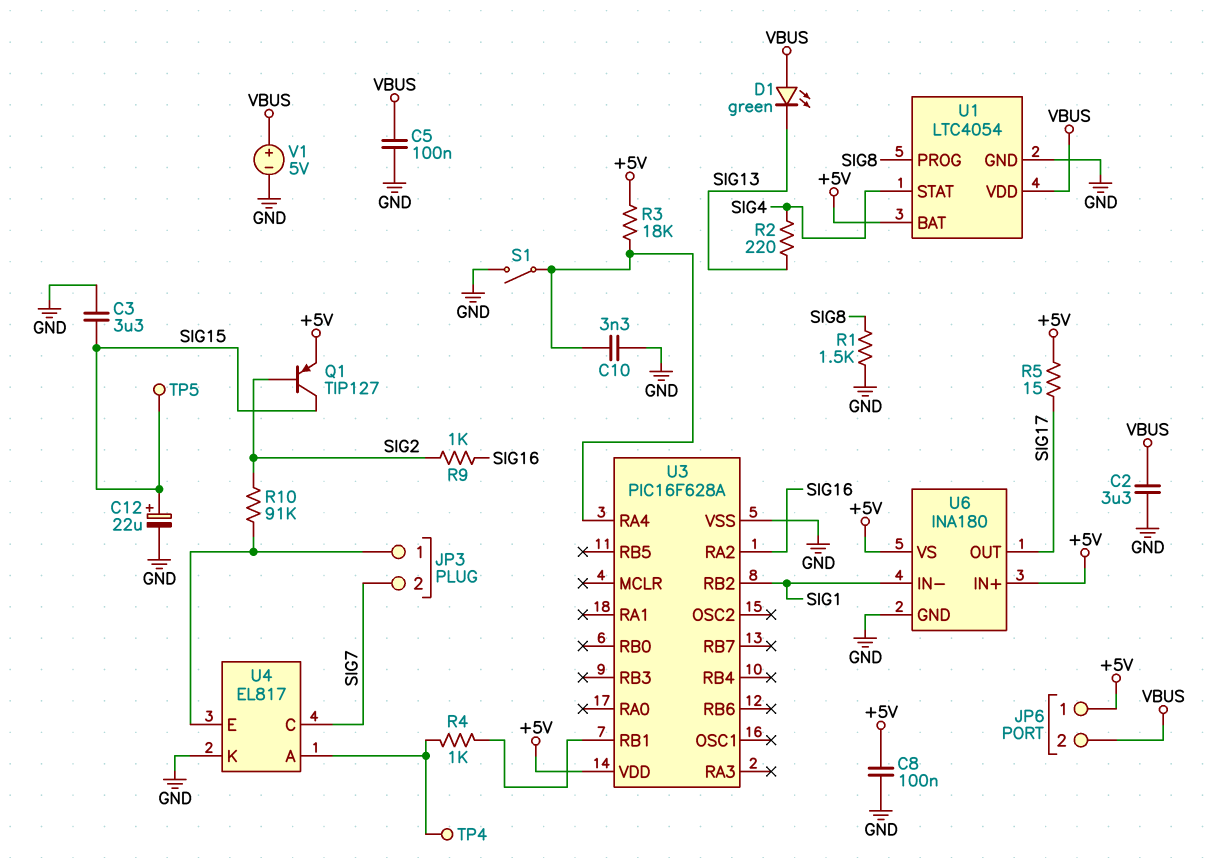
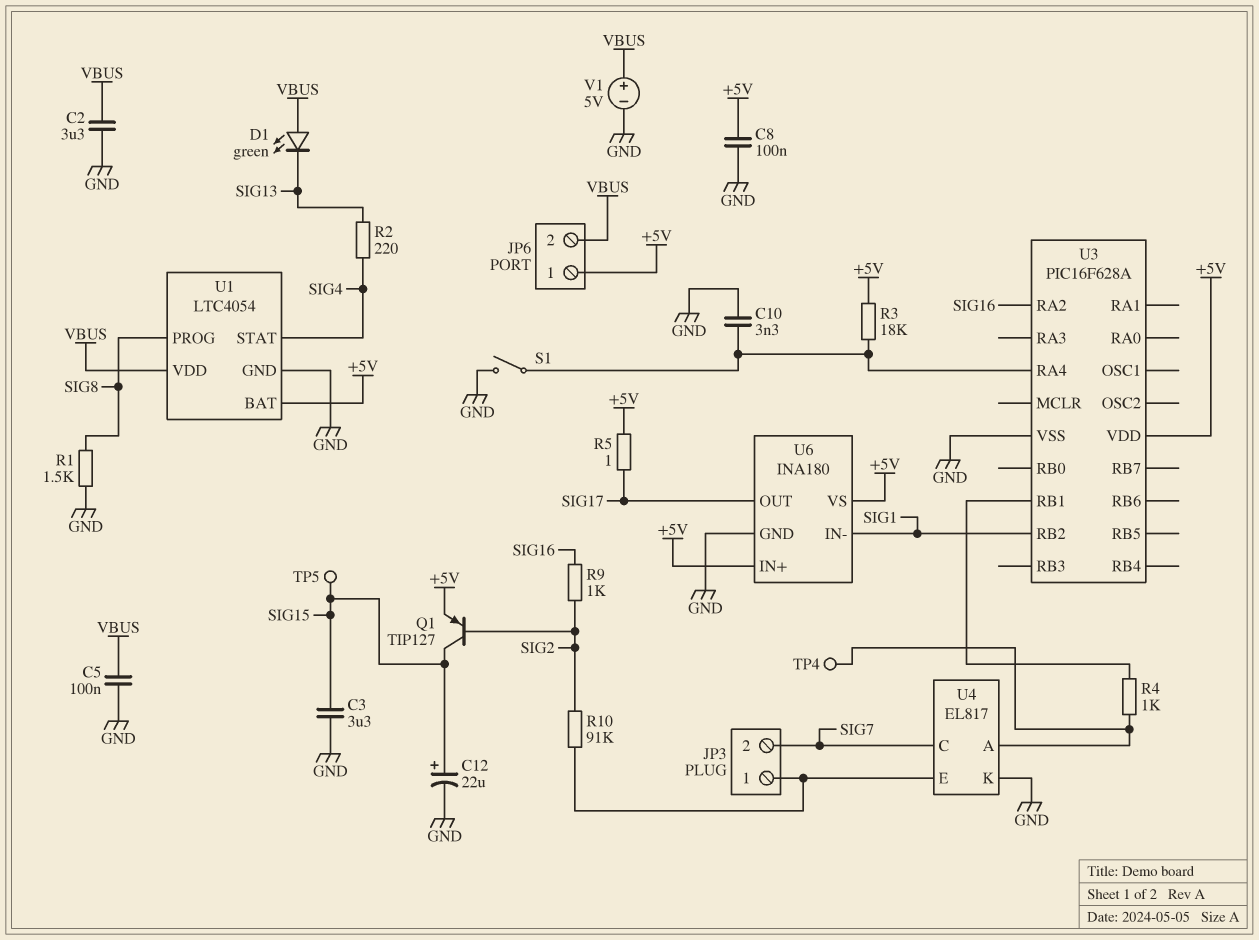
R5: 15 (+5V, SIG17) -> 1 (+5V, SIG17)

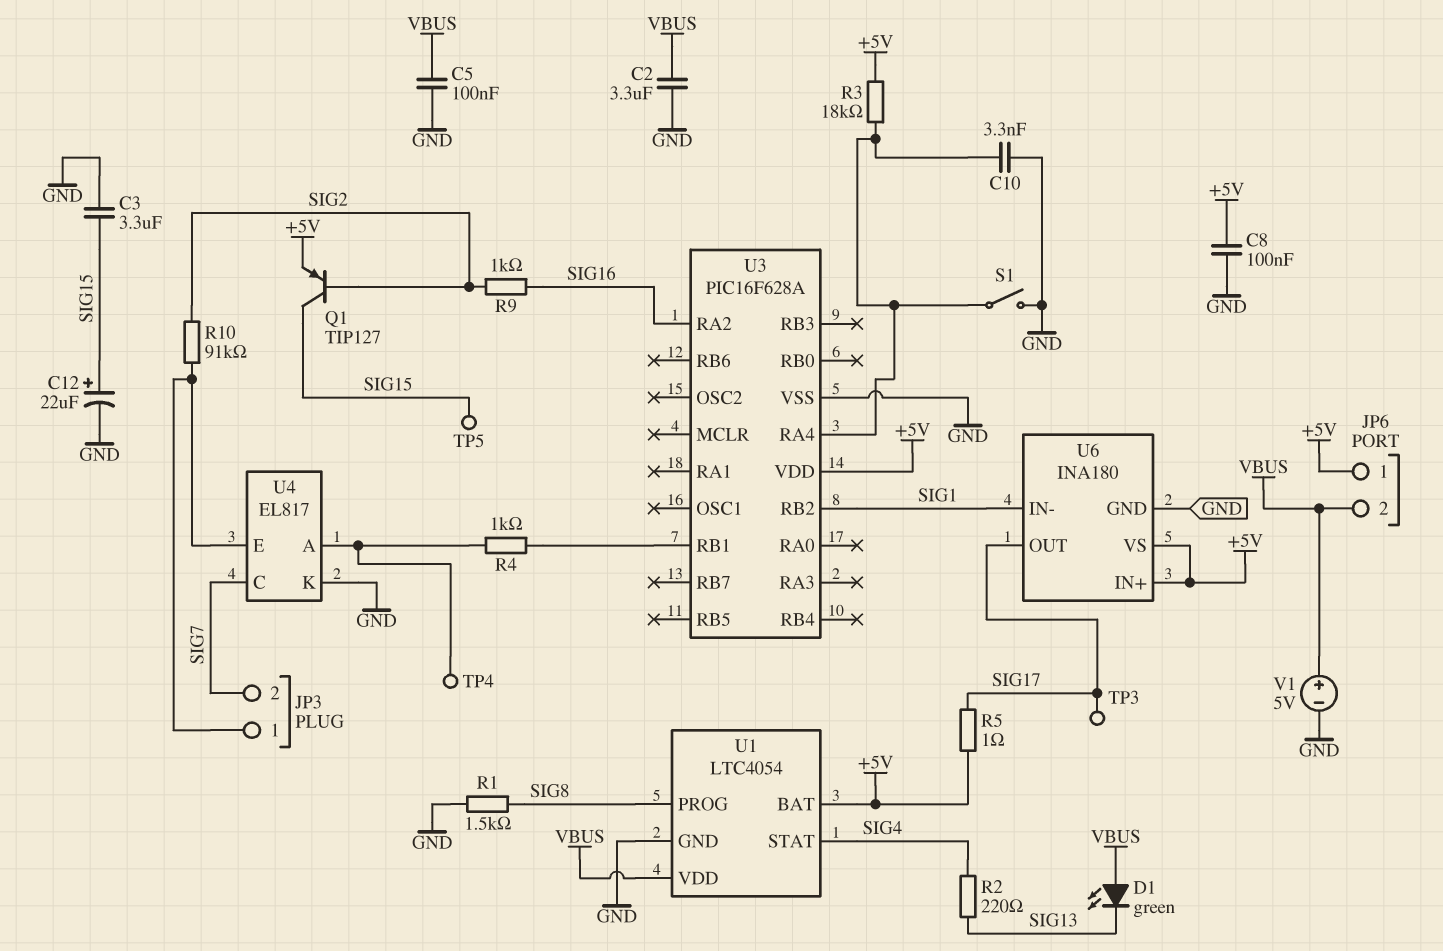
TP3: none -> test point (SIG17)

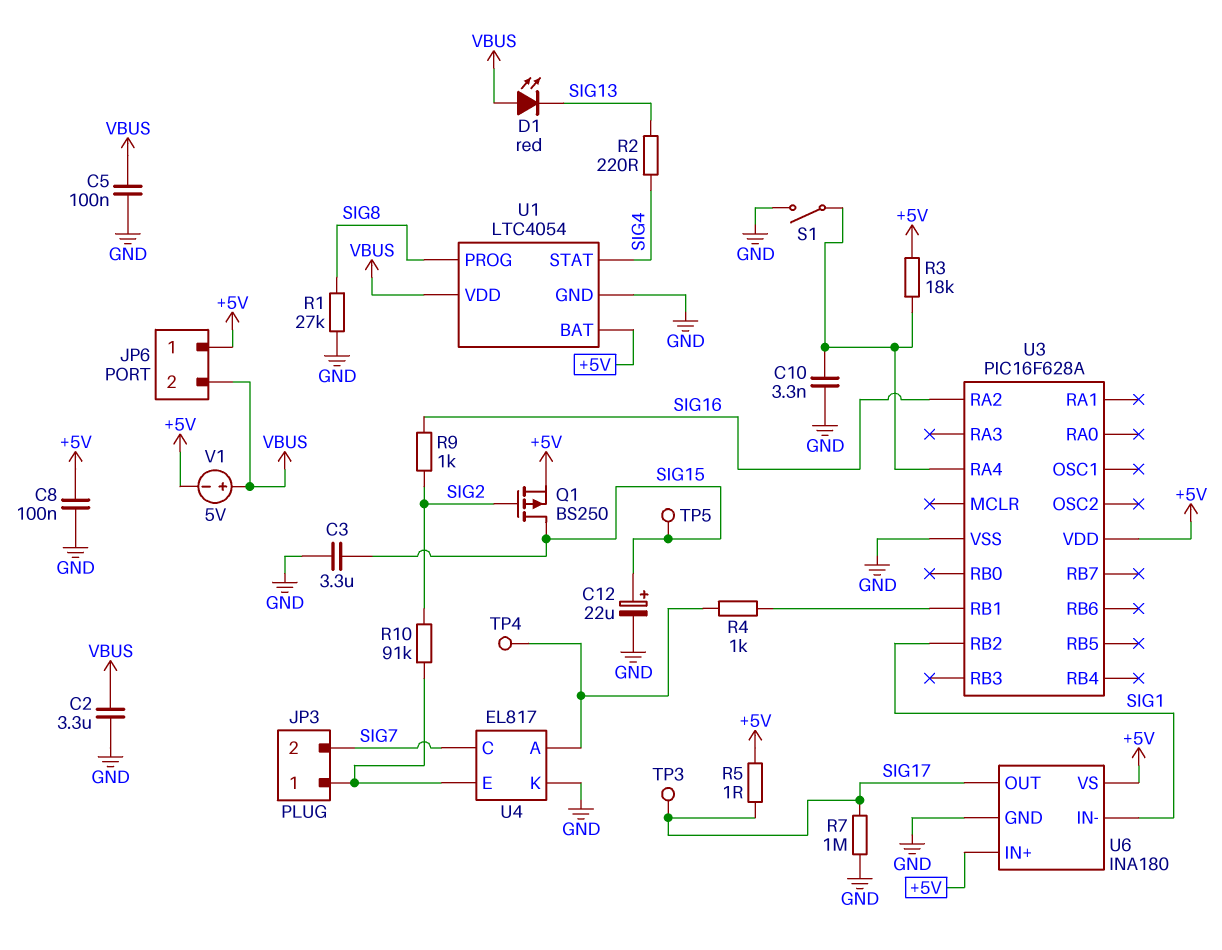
D1: LED green (A VBUS, K SIG13) -> LED red (A VBUS, K SIG13)
Q1: PNP TIP127 (B SIG2, C SIG15, E +5V) -> PMOS BS250 (G SIG2, D SIG15, S +5V)
R1: 1.5k (GND, SIG8) -> 27k (GND, SIG8)
R7: none -> 1M (GND, SIG17)
V1: 5V (plus VBUS, minus GND) -> 5V (plus VBUS, minus +5V)

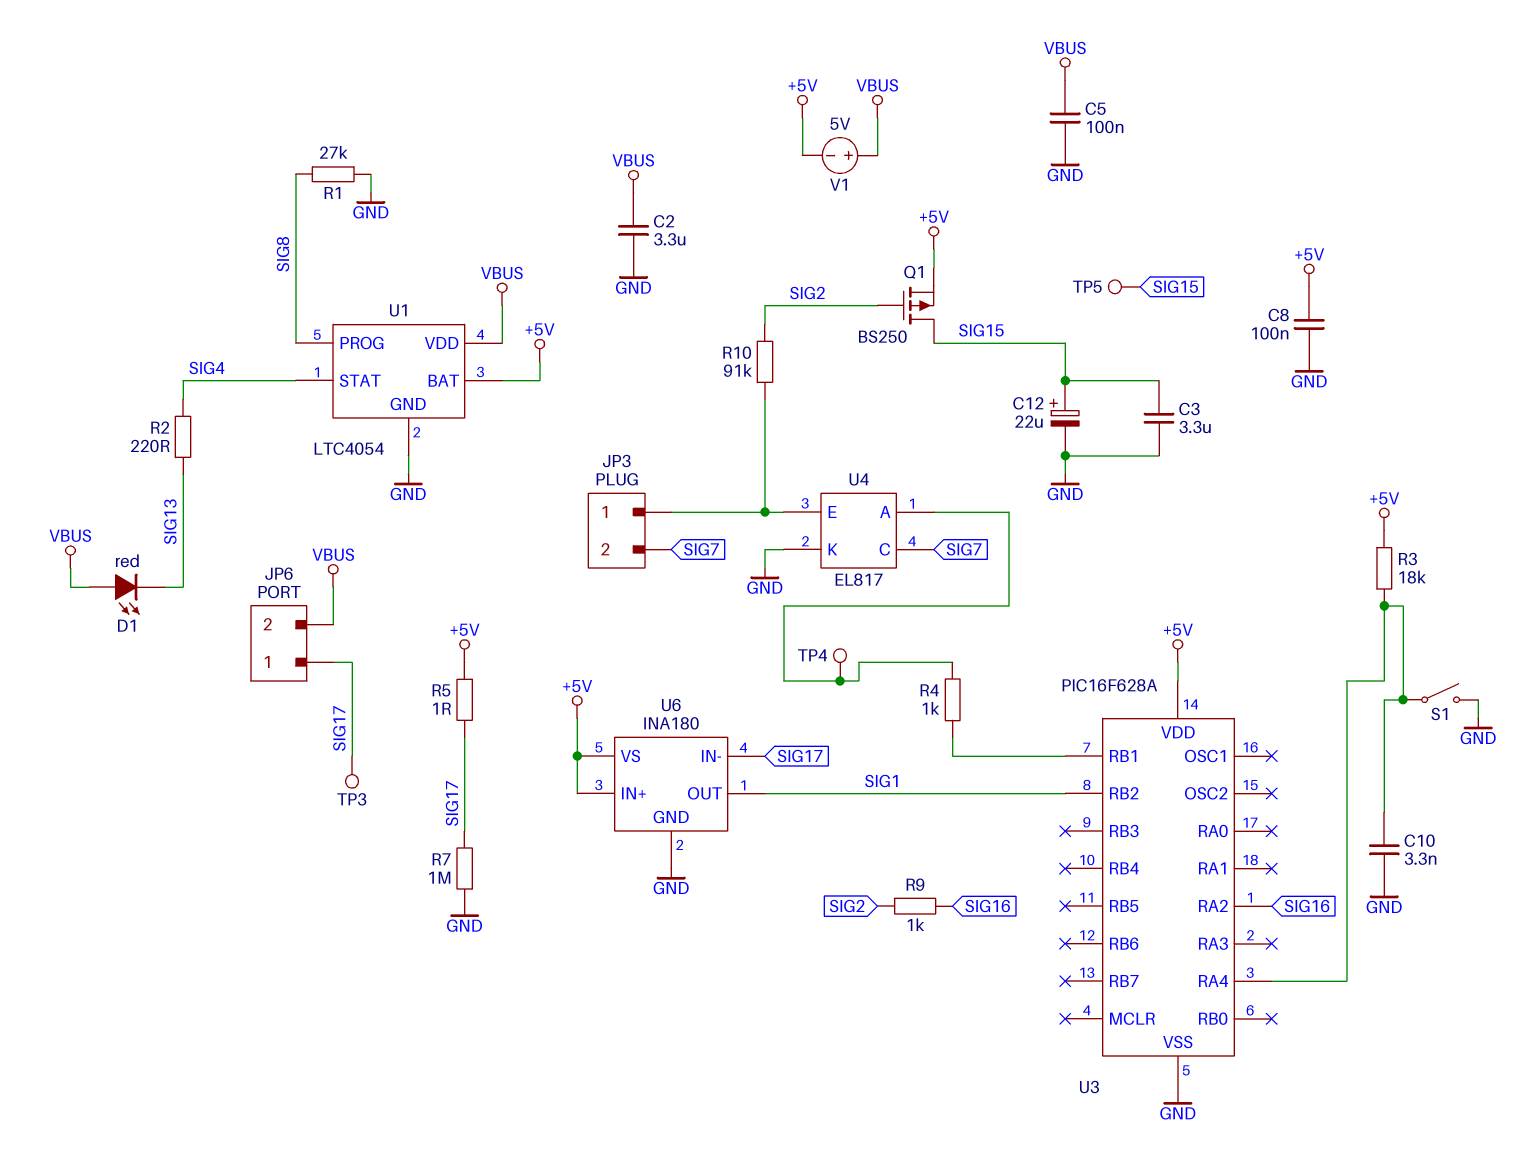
JP6 pin 1: +5V -> SIG17
U6 pin IN-: SIG1 -> SIG17
U6 pin OUT: SIG17 -> SIG1

